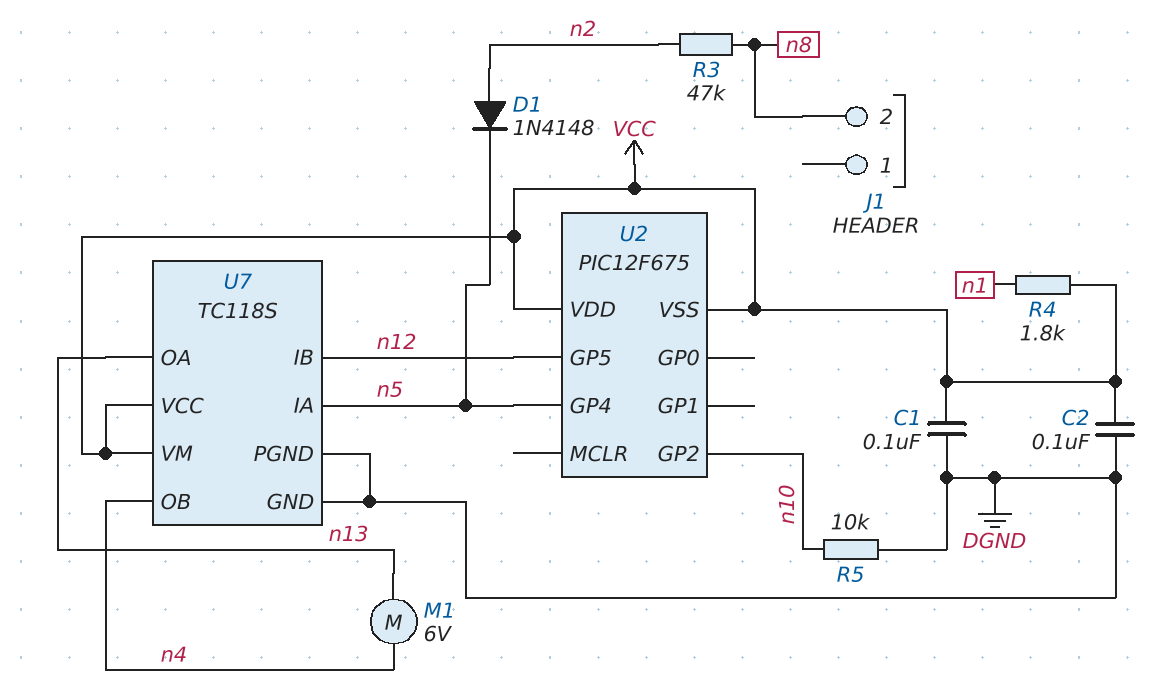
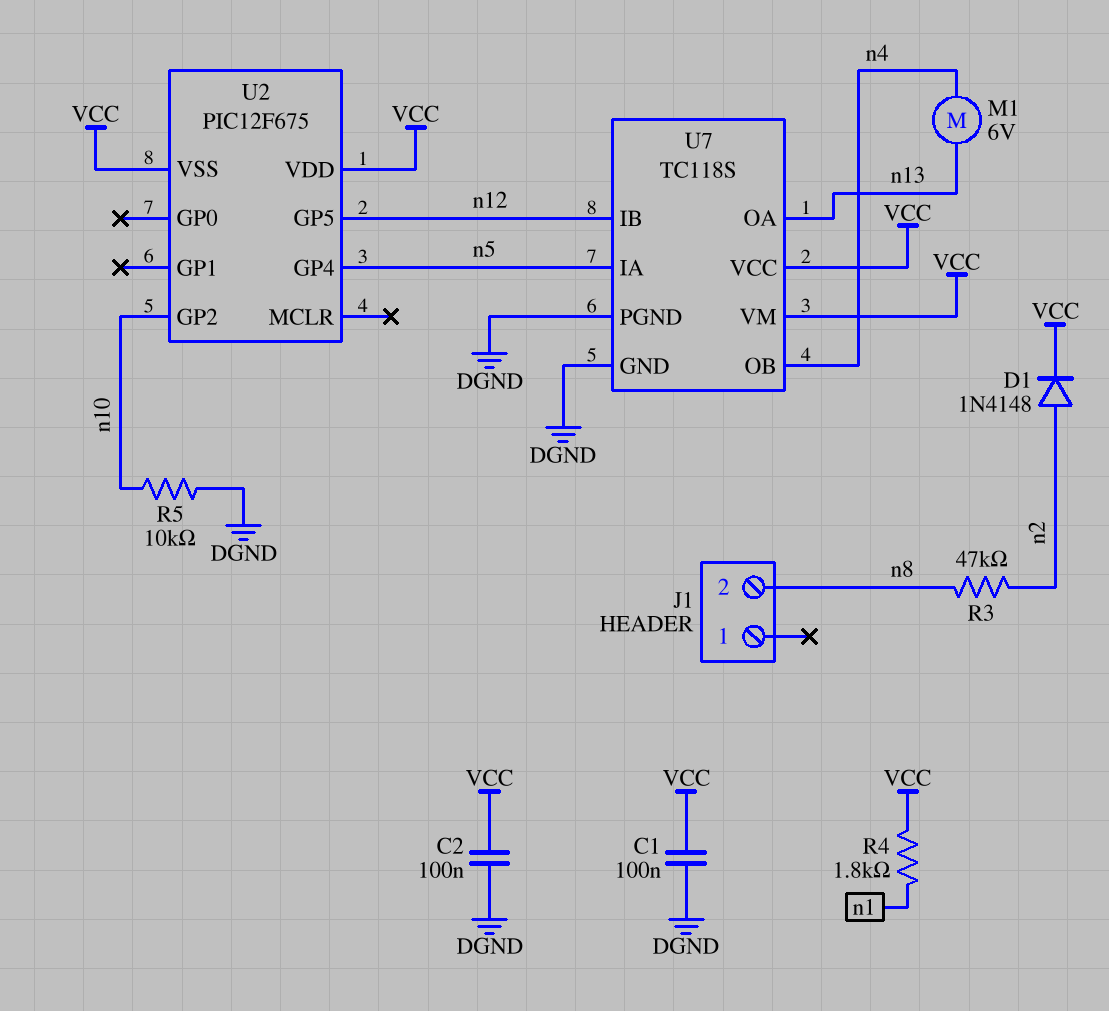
D1: diode 1N4148 (A n2, K n5) -> diode 1N4148 (A n2, K VCC)

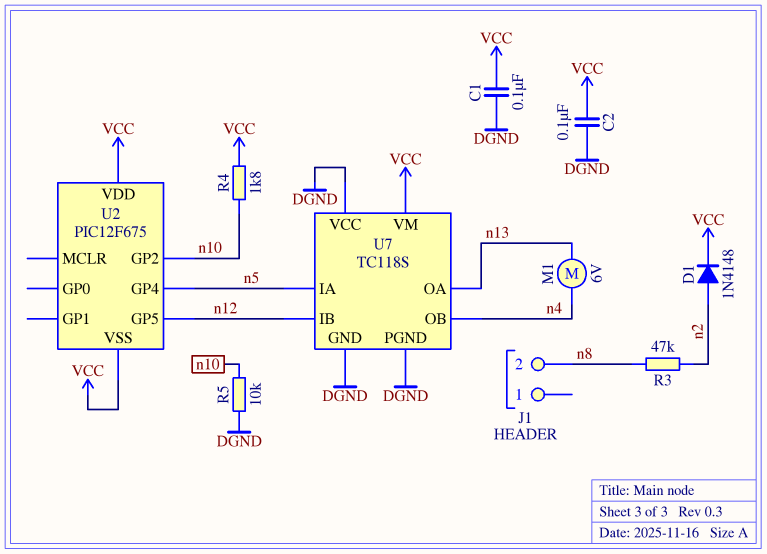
R4: 1.8k (VCC, n1) -> 1.8k (VCC, n10)
U7 pin VCC: VCC -> DGND

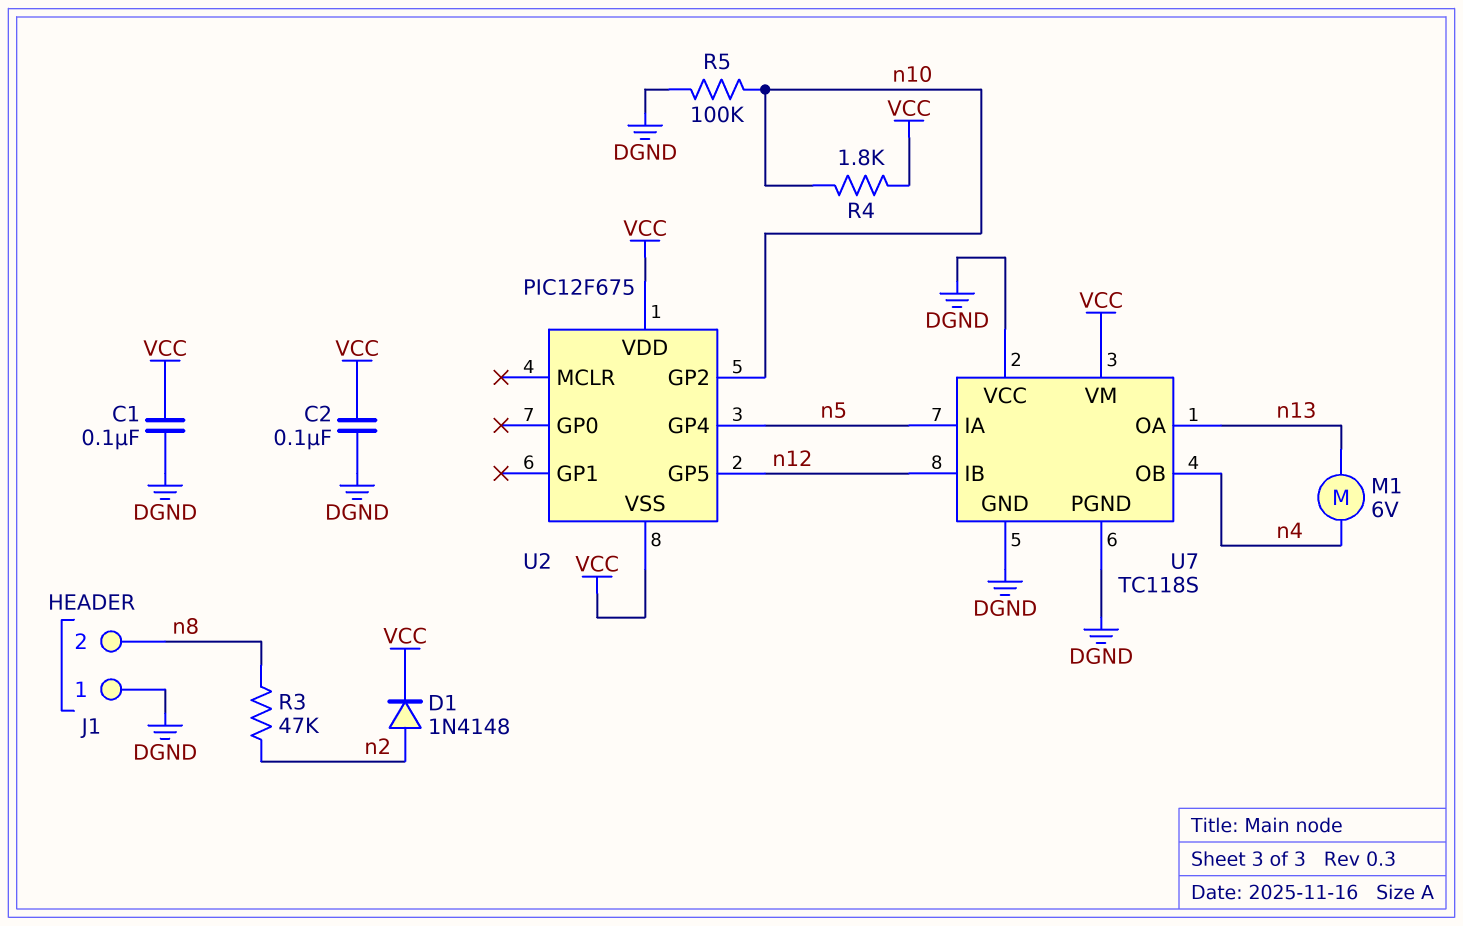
J1 pin 1: none -> DGND
R5: 10k (DGND, n10) -> 100k (DGND, n10)

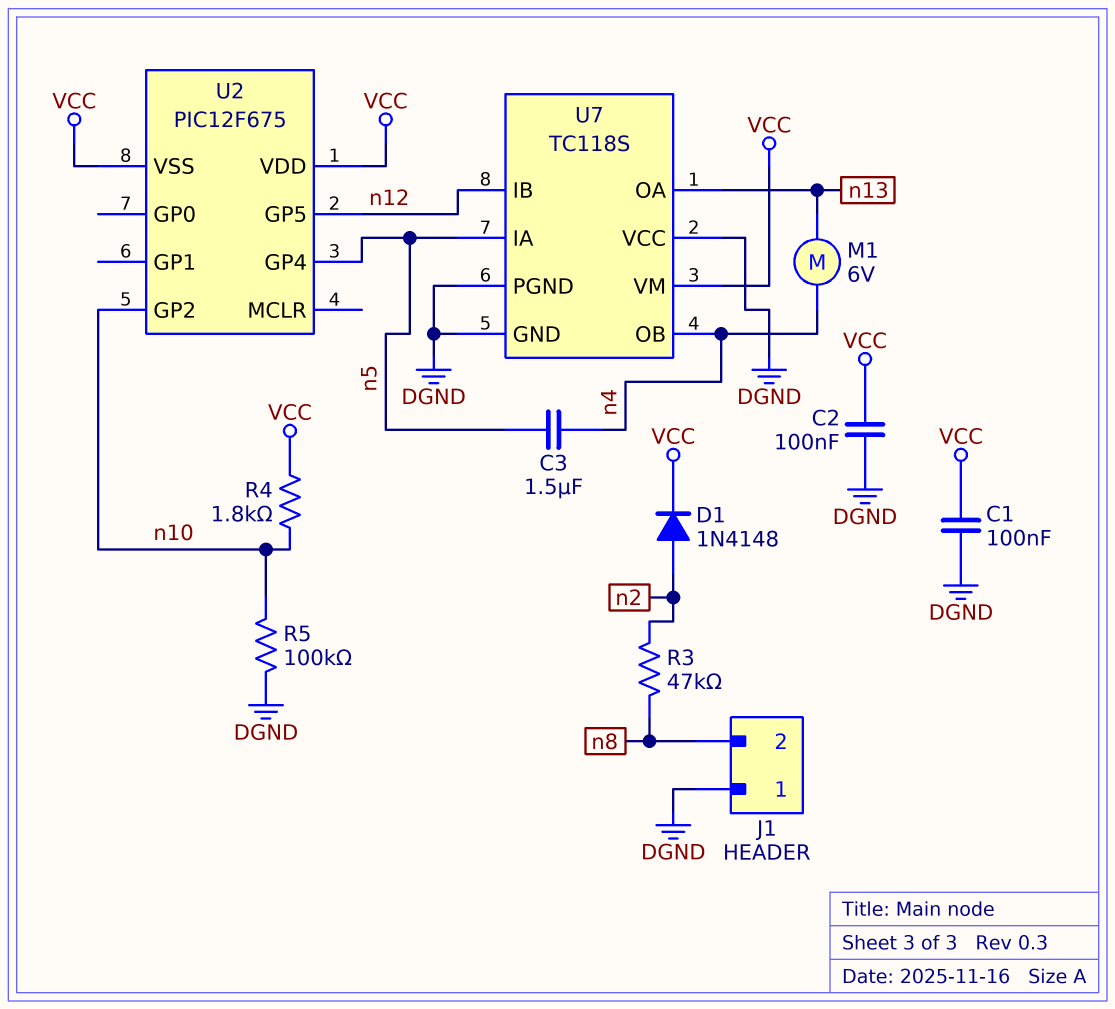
C3: none -> 1.5uF (n4, n5)

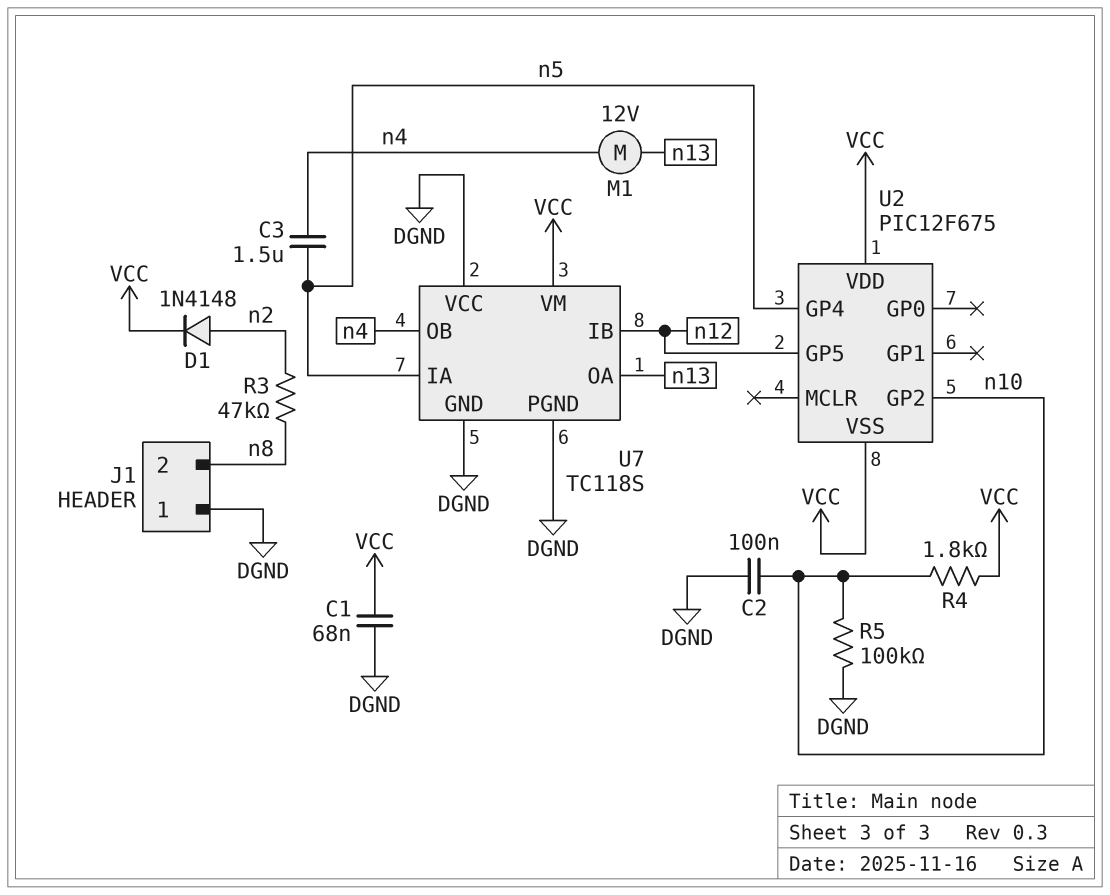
C1: 100nF (DGND, VCC) -> 68nF (DGND, VCC)
C2: 100nF (DGND, VCC) -> 100nF (DGND, n10)
M1: motor 6V (n4, n13) -> motor 12V (n4, n13)

